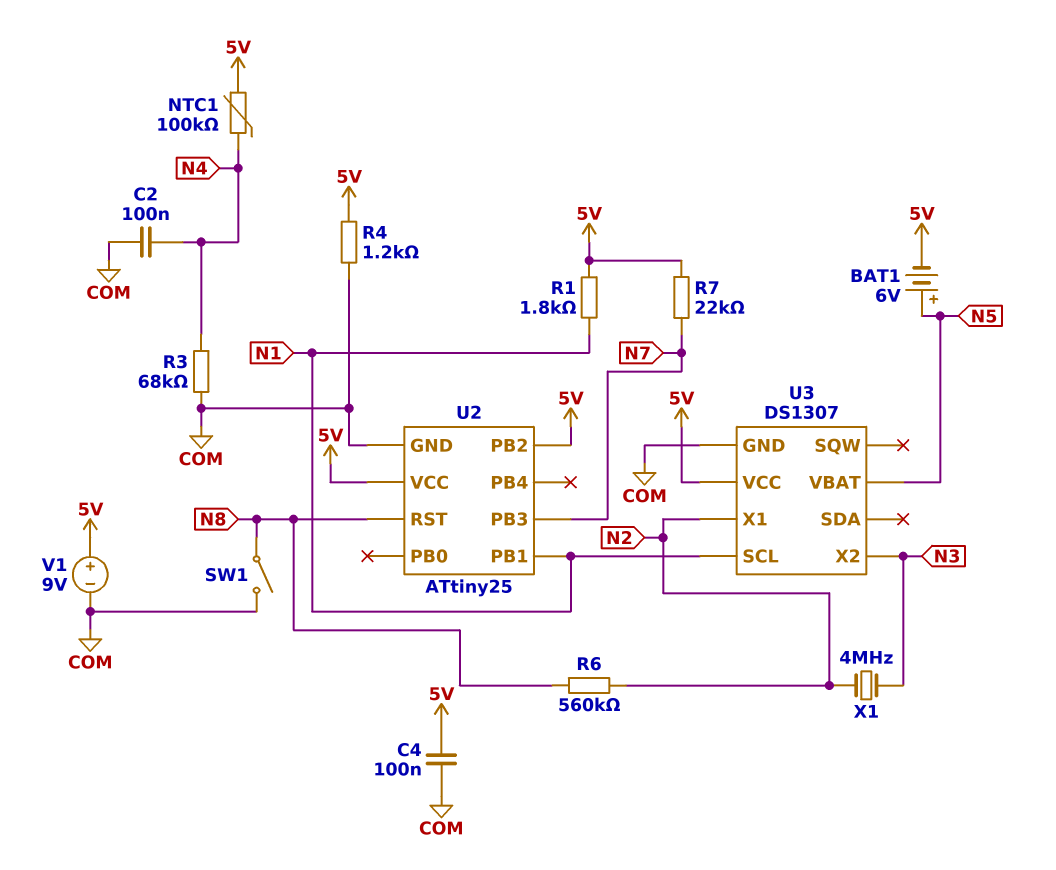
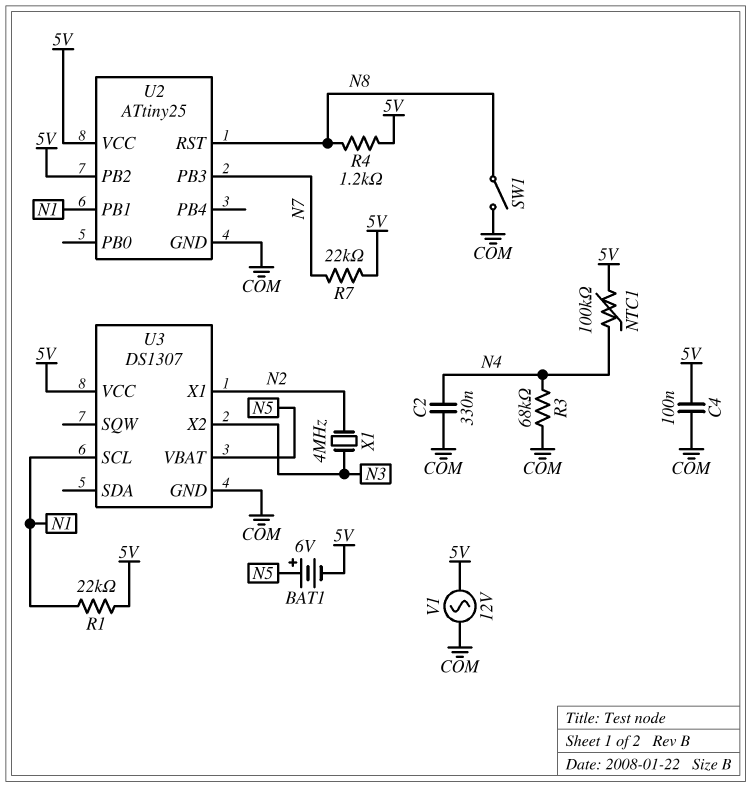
C2: 100nF (COM, N4) -> 330nF (COM, N4)
R1: 1.8k (5V, N1) -> 22k (5V, N1)
R4: 1.2k (5V, COM) -> 1.2k (5V, N8)
R6: 560k (N2, N8) -> none
V1: 9V (plus 5V, minus COM) -> AC 12V (5V, COM)

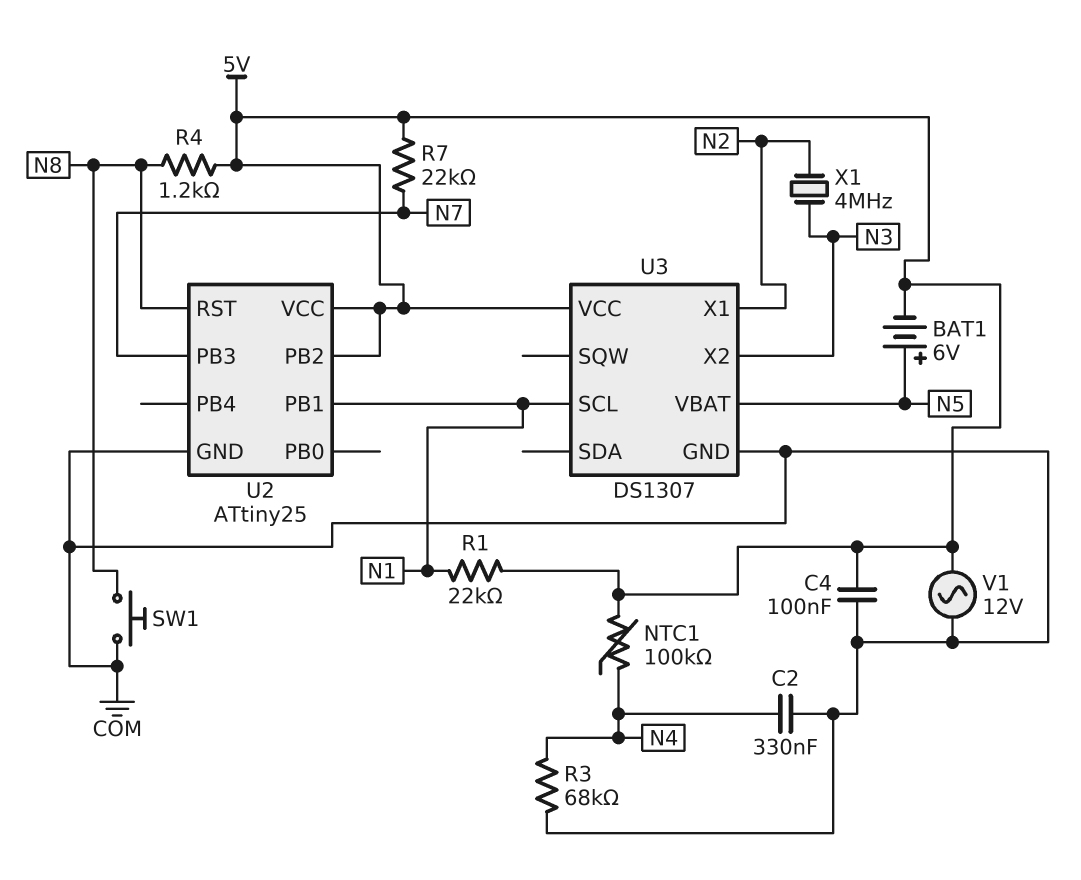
SW1: switch (COM, N8) -> button (COM, N8)

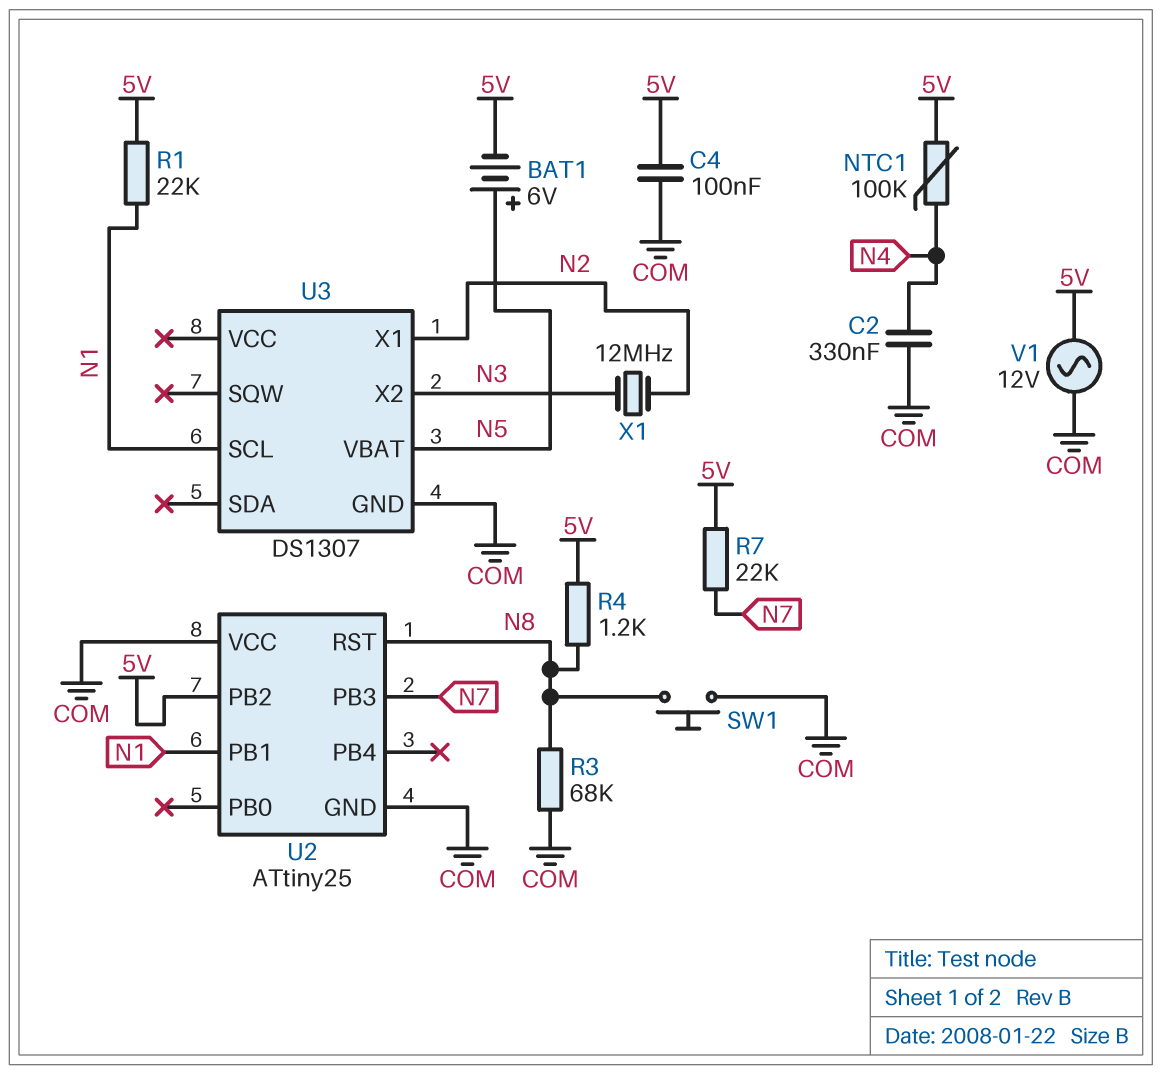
R3: 68k (COM, N4) -> 68k (COM, N8)
U2 pin VCC: 5V -> COM
U3 pin VCC: 5V -> none
X1: 4MHz (N2, N3) -> 12MHz (N2, N3)

